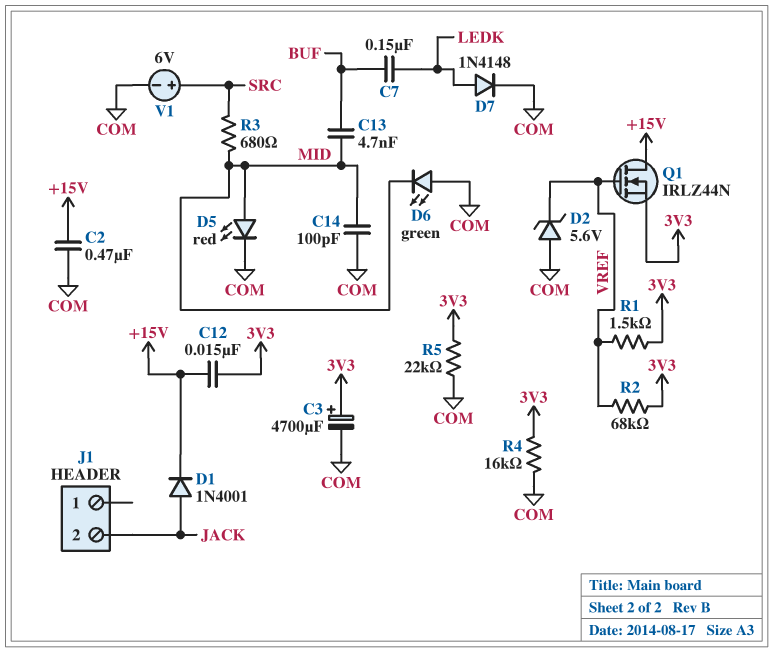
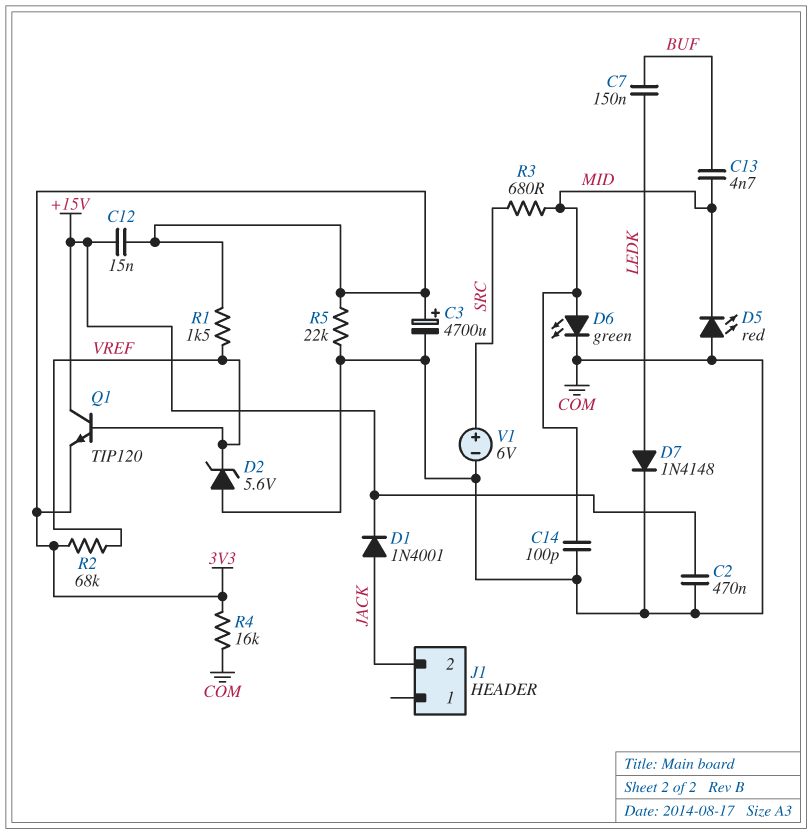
D5: LED red (A MID, K COM) -> LED red (A COM, K MID)
D6: LED green (A COM, K MID) -> LED green (A MID, K COM)
Q1: NMOS IRLZ44N (G VREF, D +15V, S 3V3) -> NPN TIP120 (B VREF, C +15V, E 3V3)

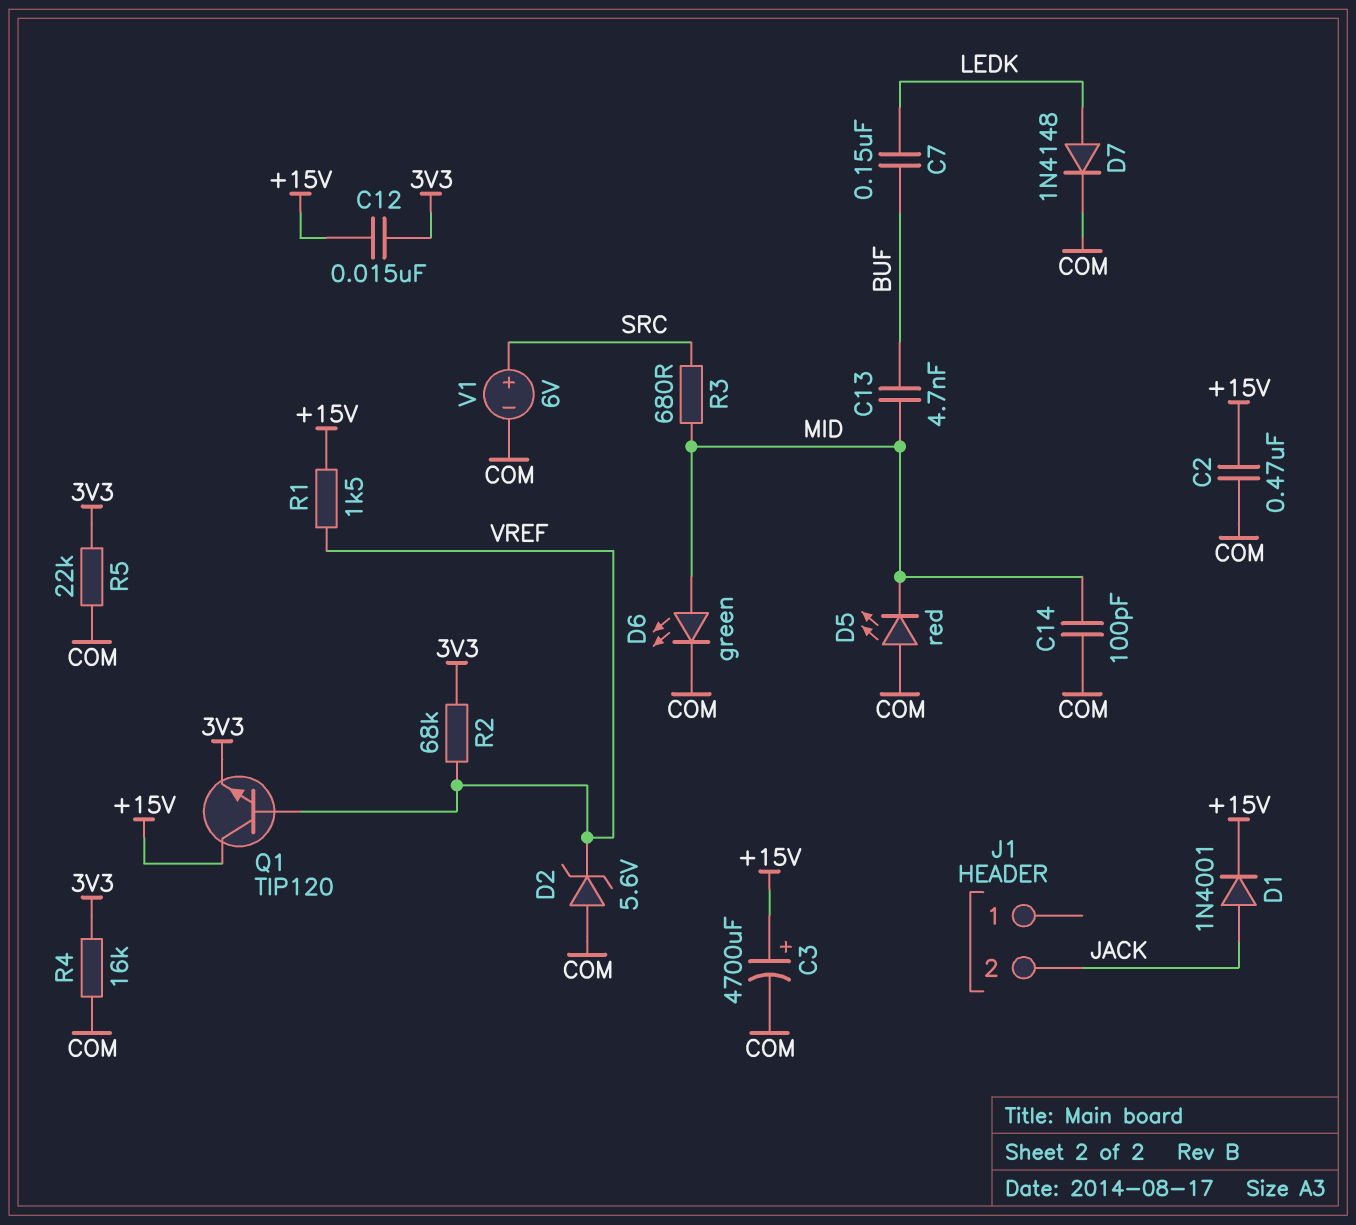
C3: 4700uF (plus 3V3, minus COM) -> 4700uF (plus +15V, minus COM)
R1: 1.5k (3V3, VREF) -> 1.5k (+15V, VREF)

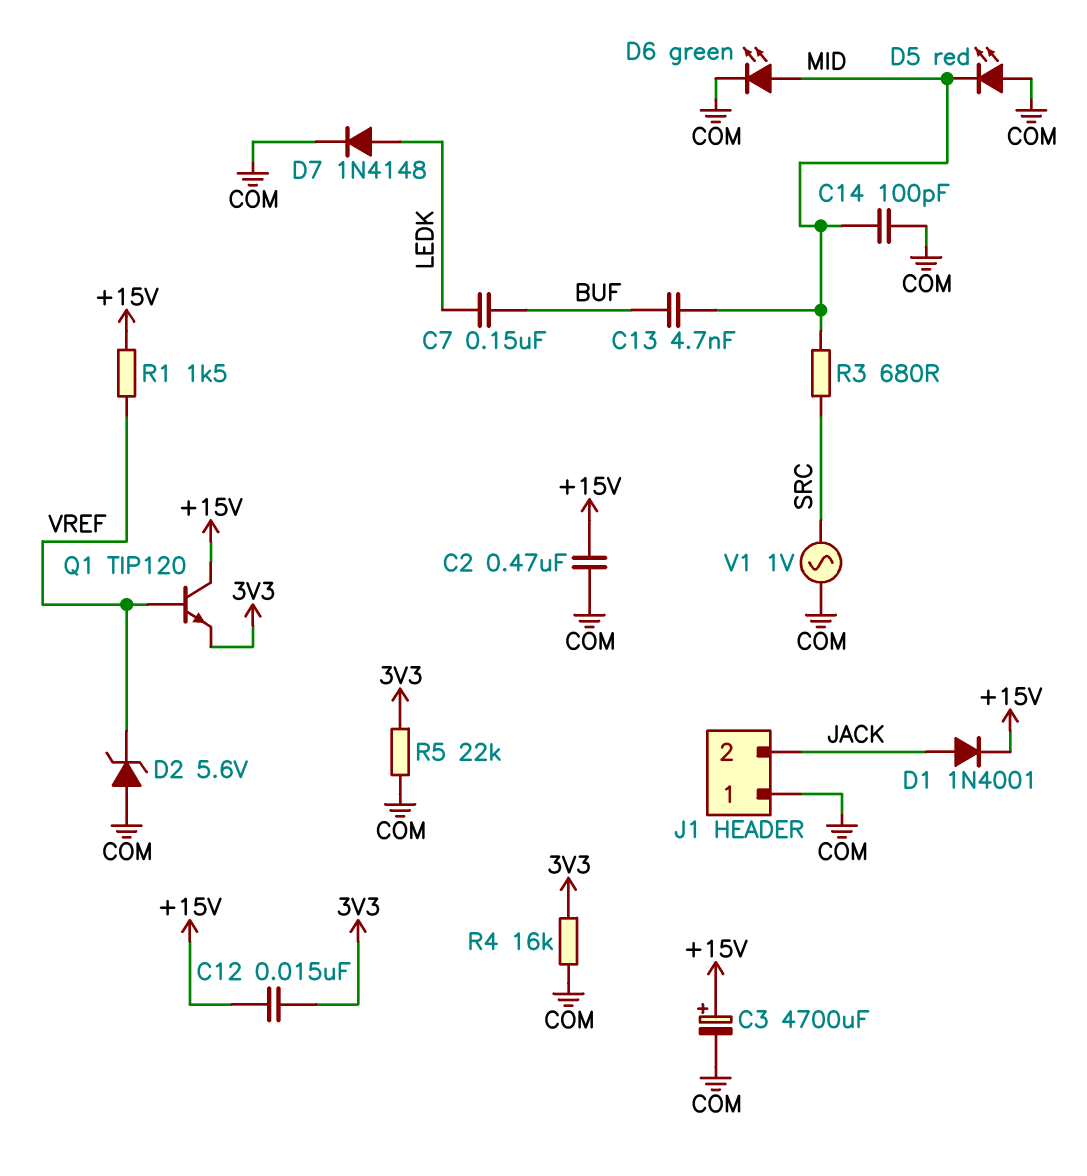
J1 pin 1: none -> COM
R2: 68k (3V3, VREF) -> none
V1: 6V (plus SRC, minus COM) -> AC 1V (COM, SRC)

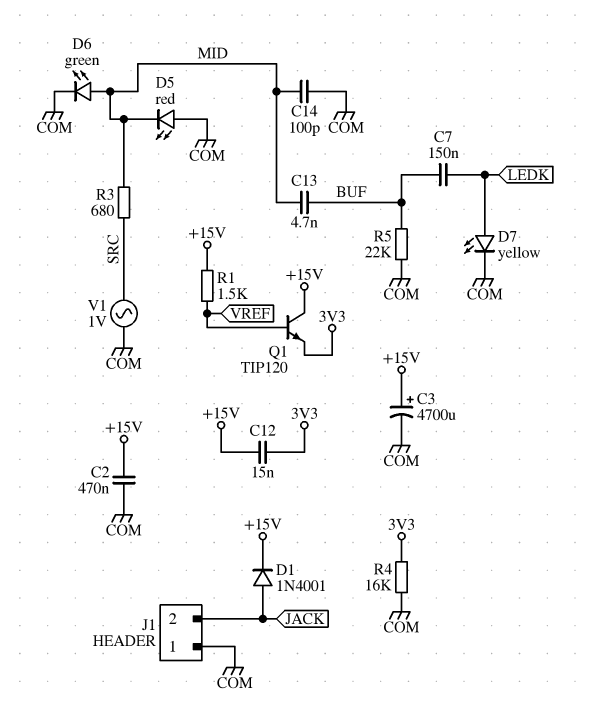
D2: zener 5.6V (A COM, K VREF) -> none
D7: diode 1N4148 (A LEDK, K COM) -> LED yellow (A LEDK, K COM)
R5: 22k (3V3, COM) -> 22k (BUF, COM)

